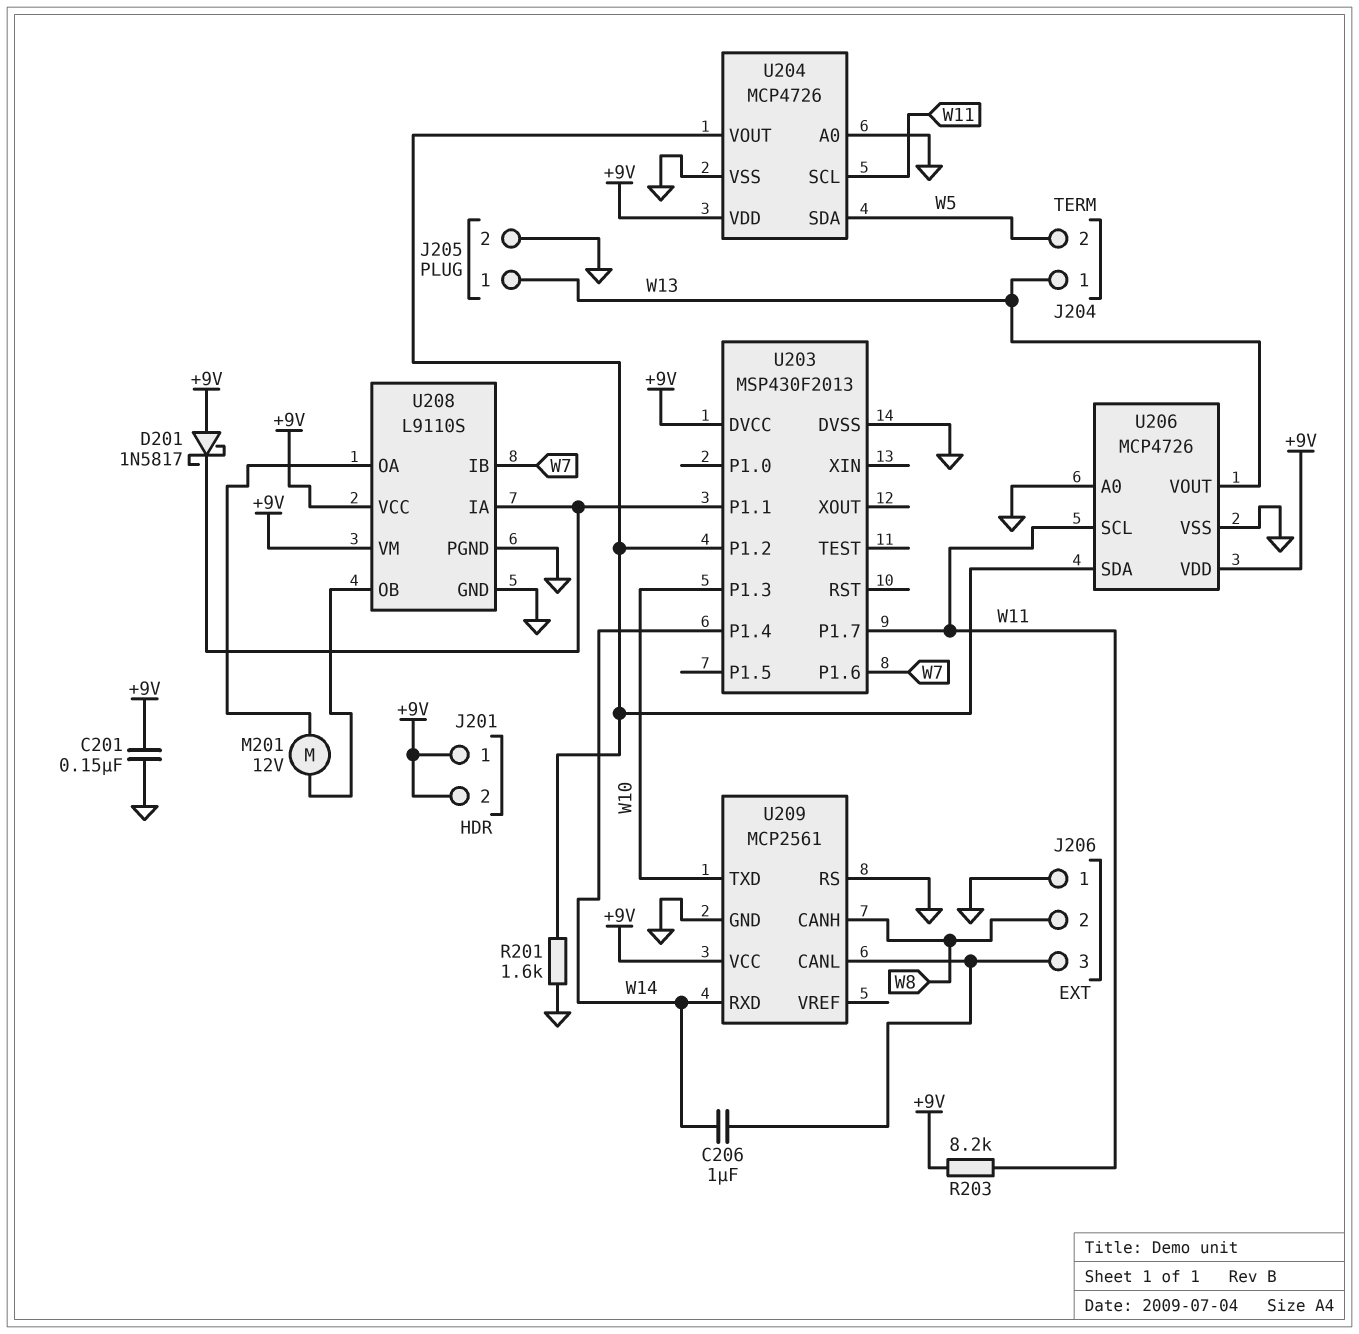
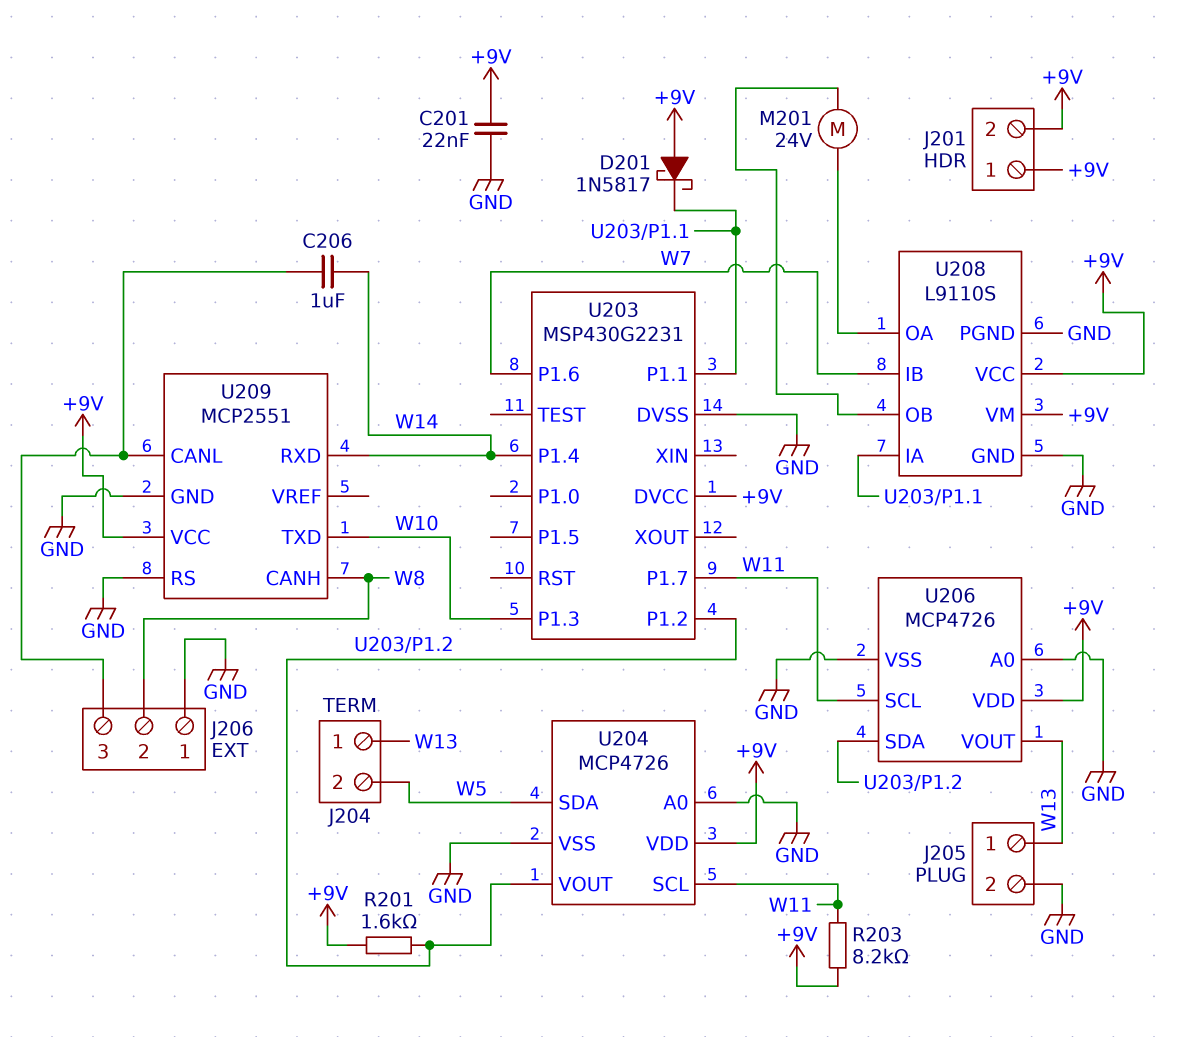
C201: 150nF (+9V, GND) -> 22nF (+9V, GND)
M201: motor 12V (U208/OA, U208/OB) -> motor 24V (U208/OA, U208/OB)
R201: 1.6k (GND, U203/P1.2) -> 1.6k (+9V, U203/P1.2)
U203: MSP430F2013 -> MSP430G2231
U209: MCP2561 -> MCP2551

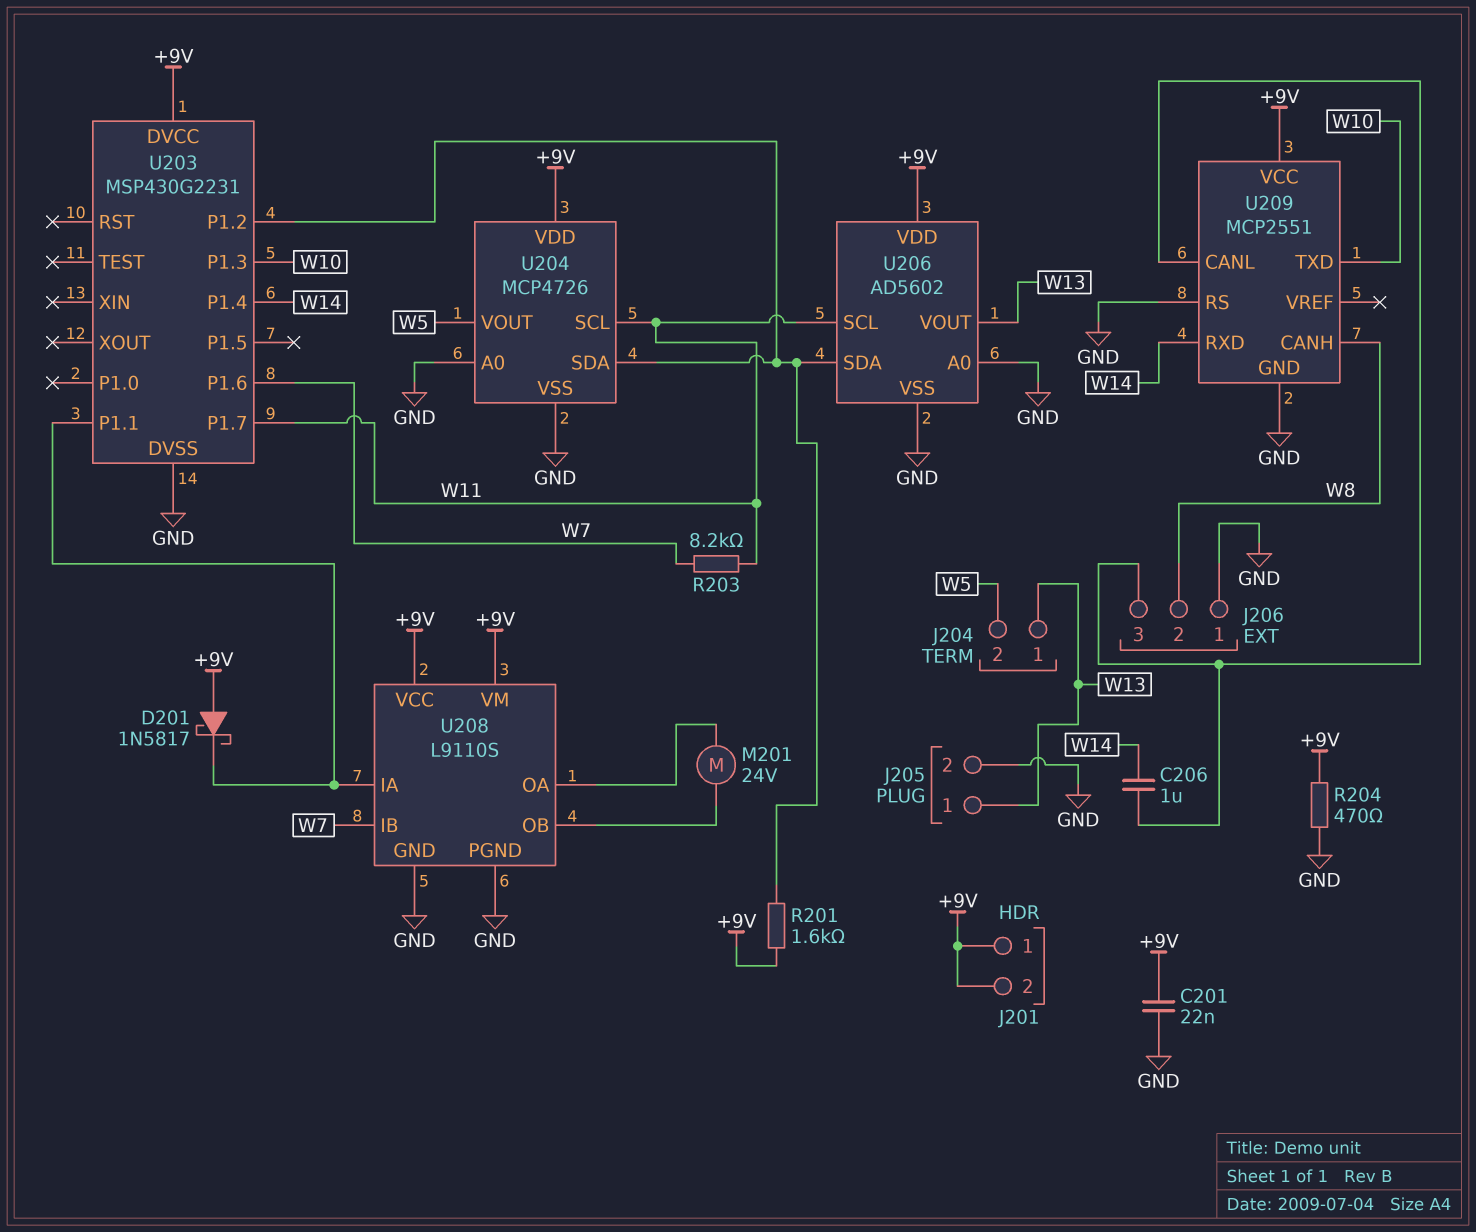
R203: 8.2k (+9V, W11) -> 8.2k (W7, W11)
R204: none -> 470 (+9V, GND)
U204 pin SDA: W5 -> U203/P1.2
U204 pin VOUT: U203/P1.2 -> W5
U206: MCP4726 -> AD5602

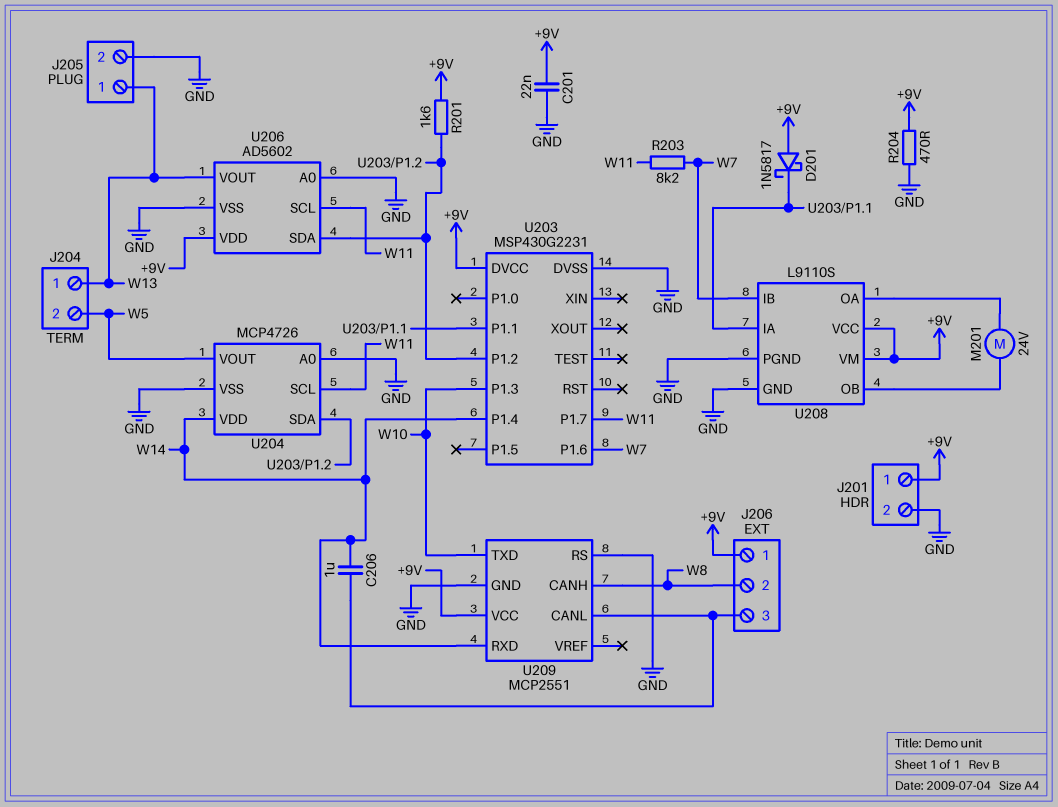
J201 pin 2: +9V -> GND
J206 pin 1: GND -> +9V
U204 pin VDD: +9V -> W14

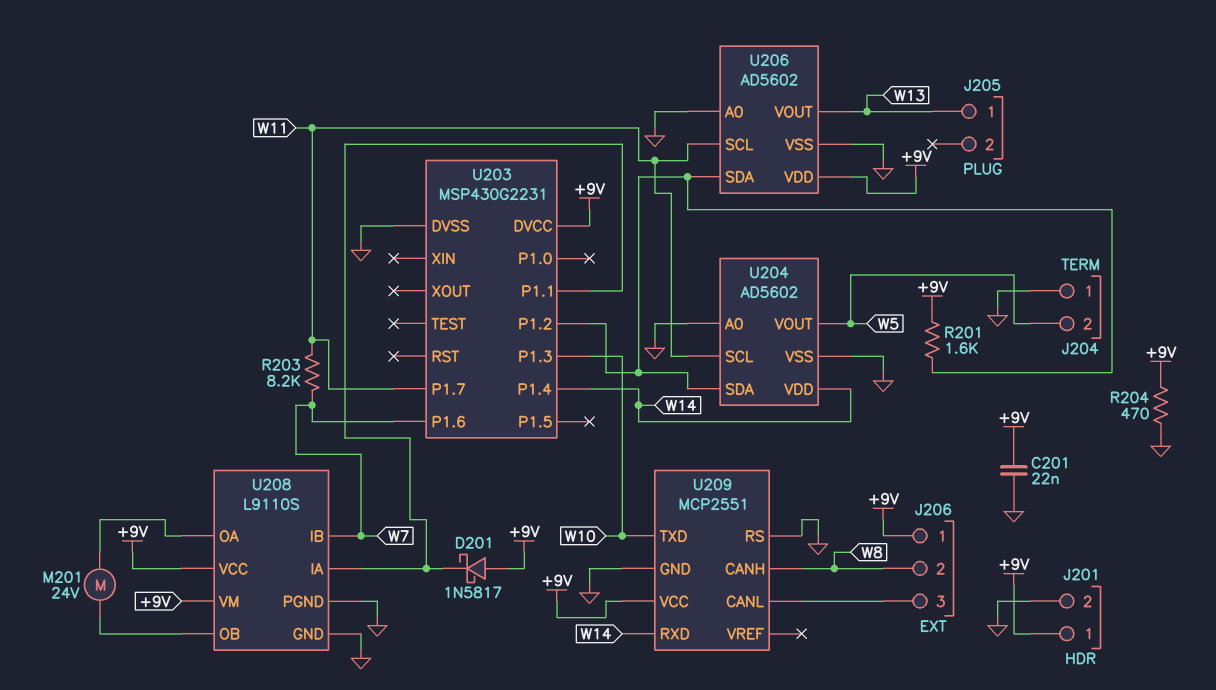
C206: 1uF (J206/3, W14) -> none
J204 pin 1: W13 -> GND
J205 pin 2: GND -> none
U204: MCP4726 -> AD5602

